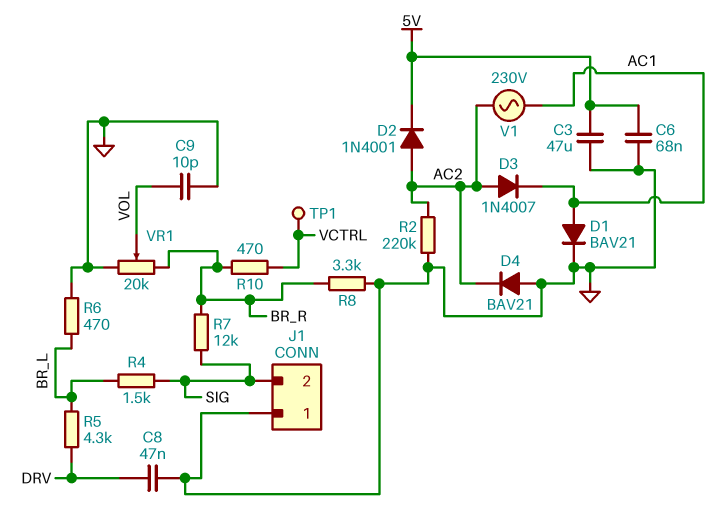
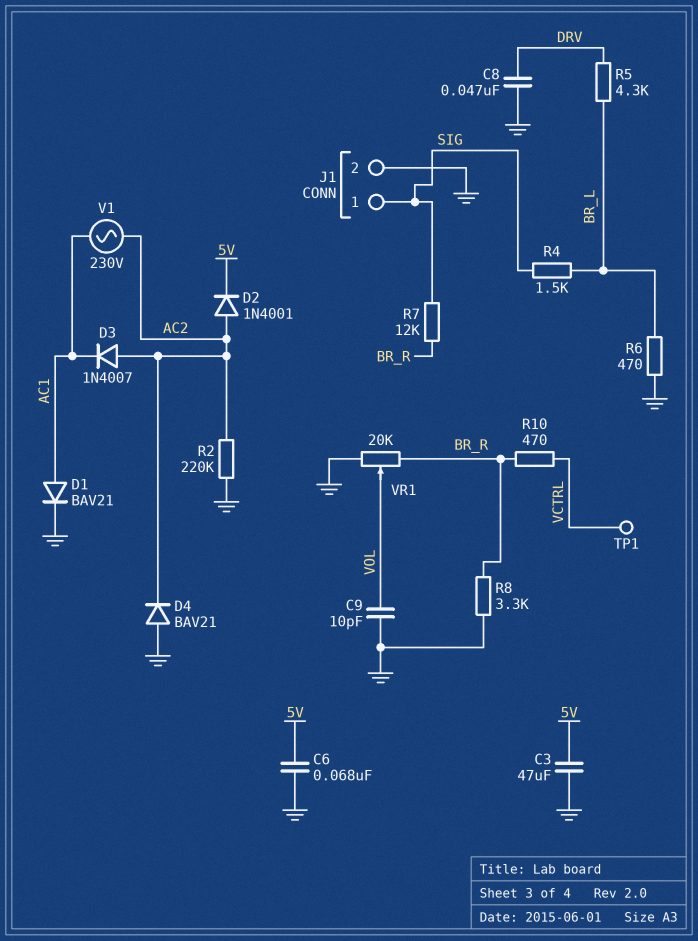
J1 pin 1: GND -> SIG
J1 pin 2: SIG -> GND

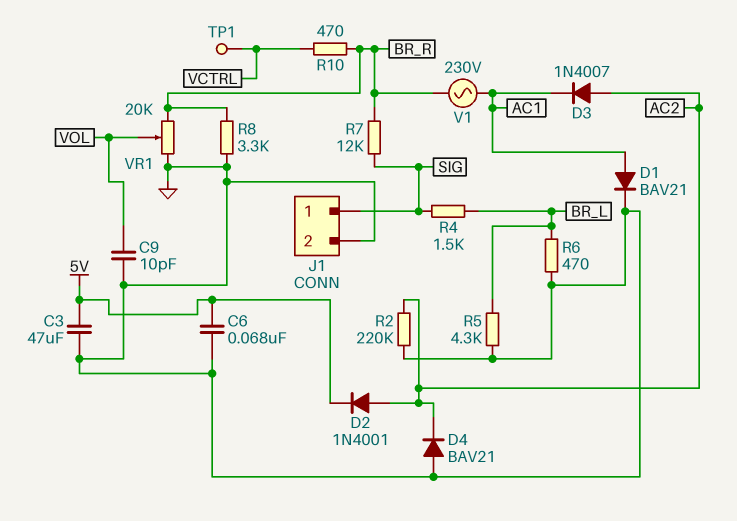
C8: 47nF (DRV, GND) -> none
R5: 4.3k (BR_L, DRV) -> 4.3k (BR_L, GND)
V1: AC 230V (AC1, AC2) -> AC 230V (AC1, BR_R)

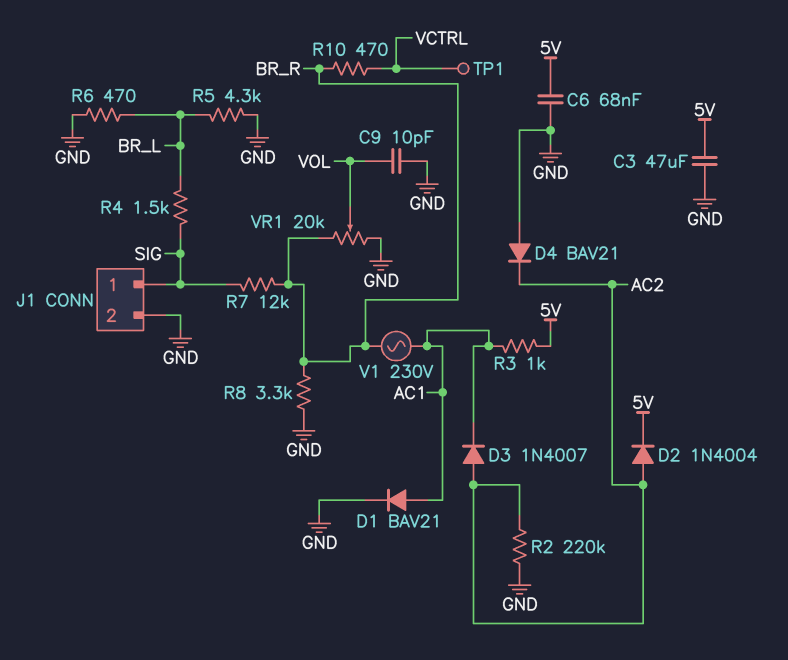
D2: diode 1N4001 (A AC2, K 5V) -> diode 1N4004 (A AC2, K 5V)
R3: none -> 1k (5V, AC1)

